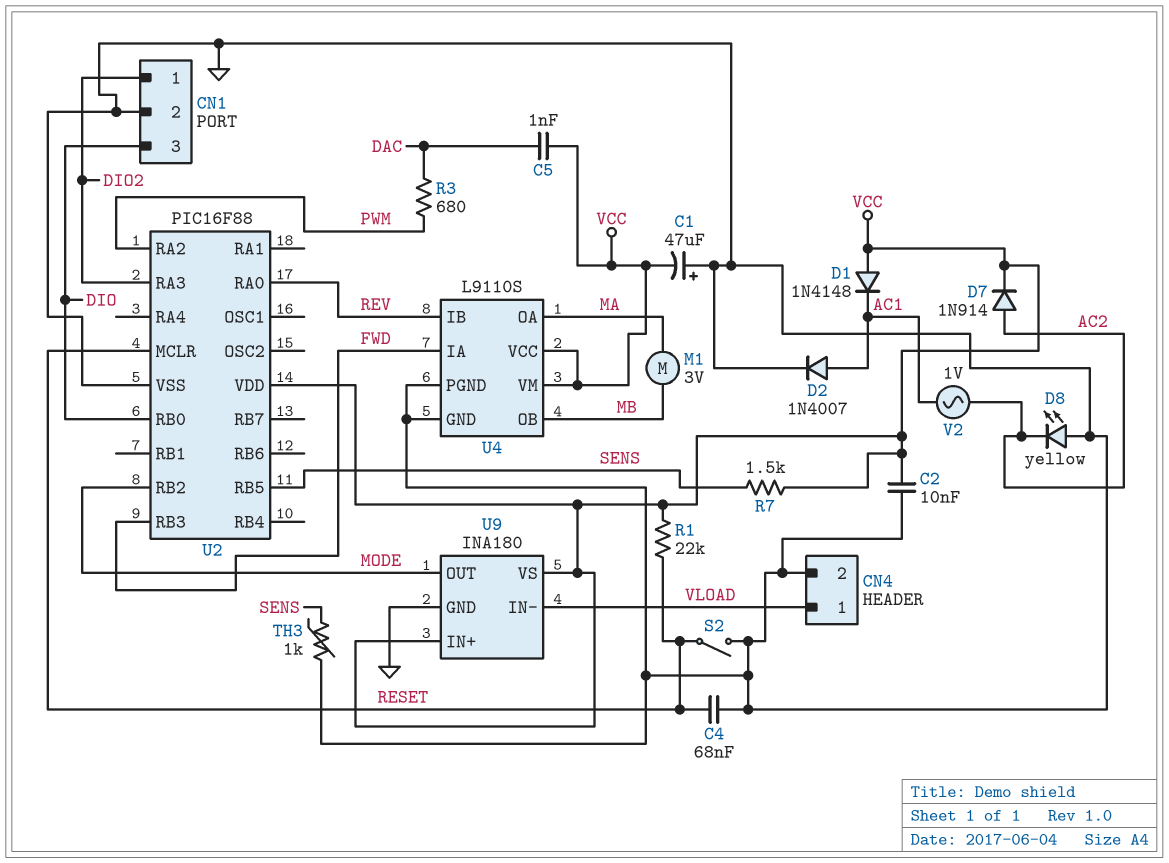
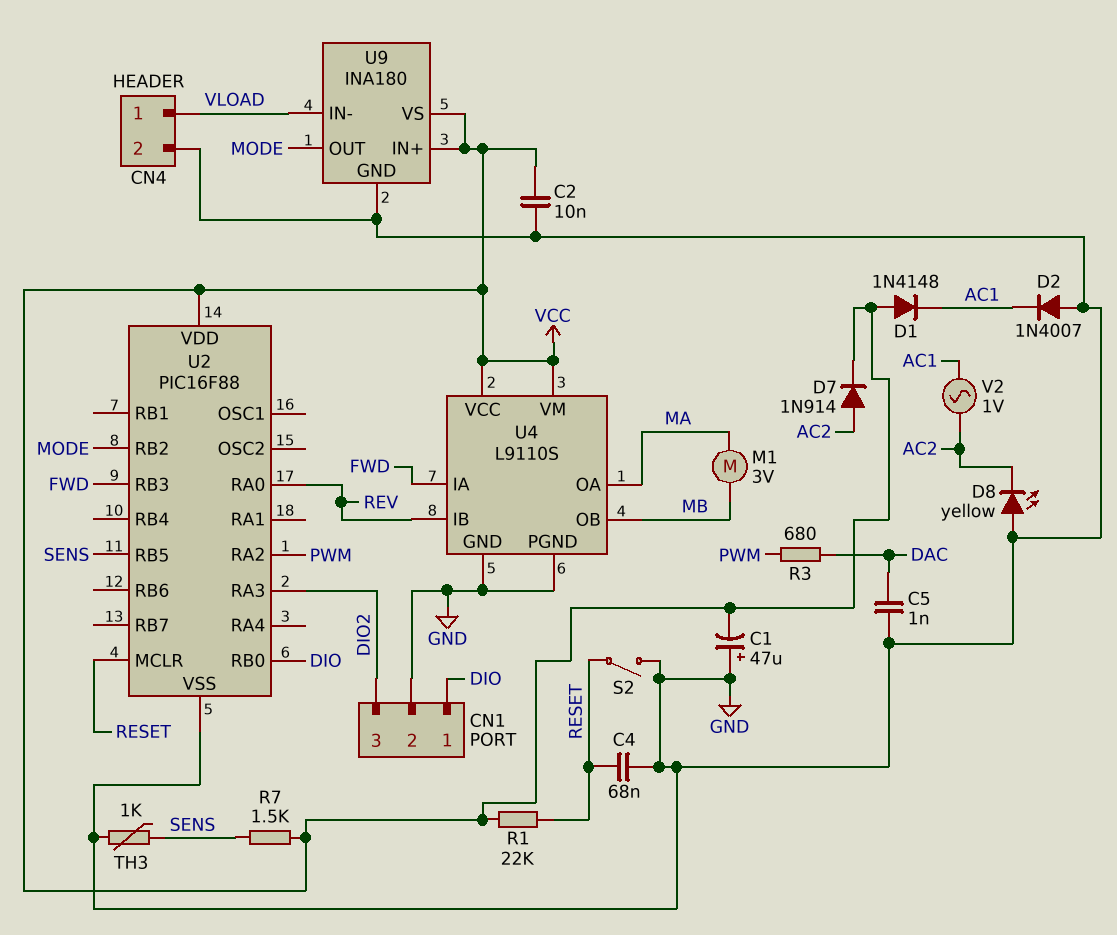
C5: 1nF (DAC, VCC) -> 1nF (DAC, GND)
CN1 pin 1: DIO2 -> DIO
CN1 pin 3: DIO -> DIO2
D2: diode 1N4007 (A AC1, K GND) -> diode 1N4007 (A GND, K AC1)

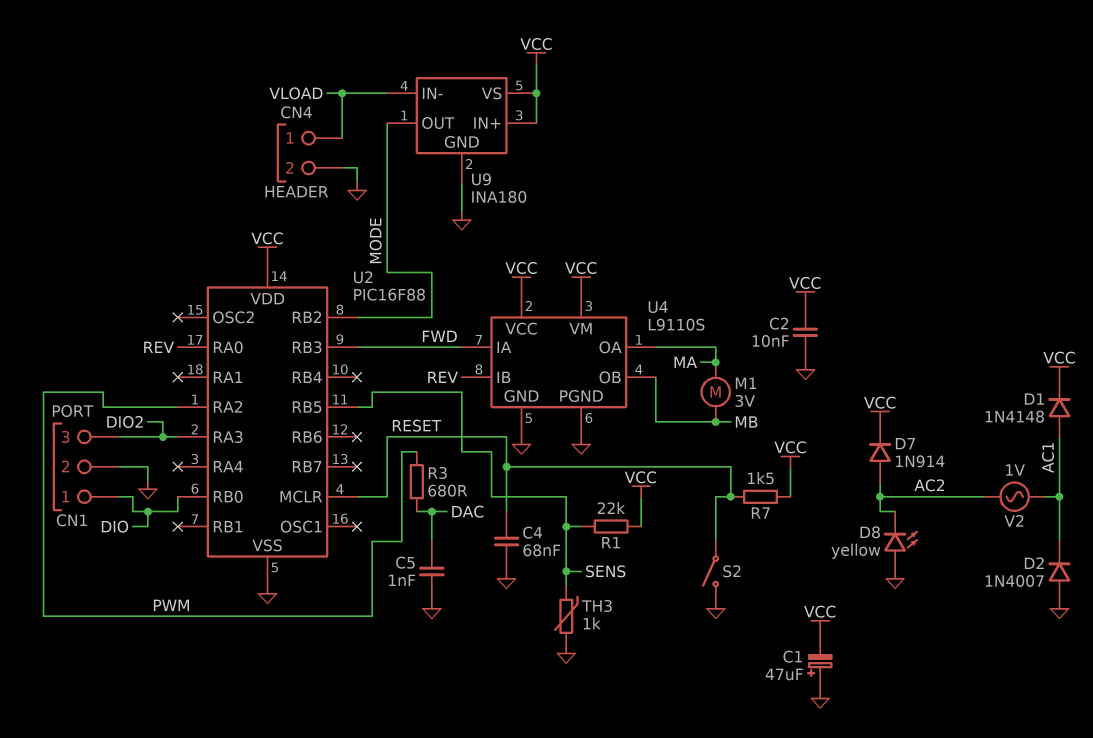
D1: diode 1N4148 (A VCC, K AC1) -> diode 1N4148 (A AC1, K VCC)
R1: 22k (RESET, VCC) -> 22k (SENS, VCC)
R7: 1.5k (SENS, VCC) -> 1.5k (RESET, VCC)

